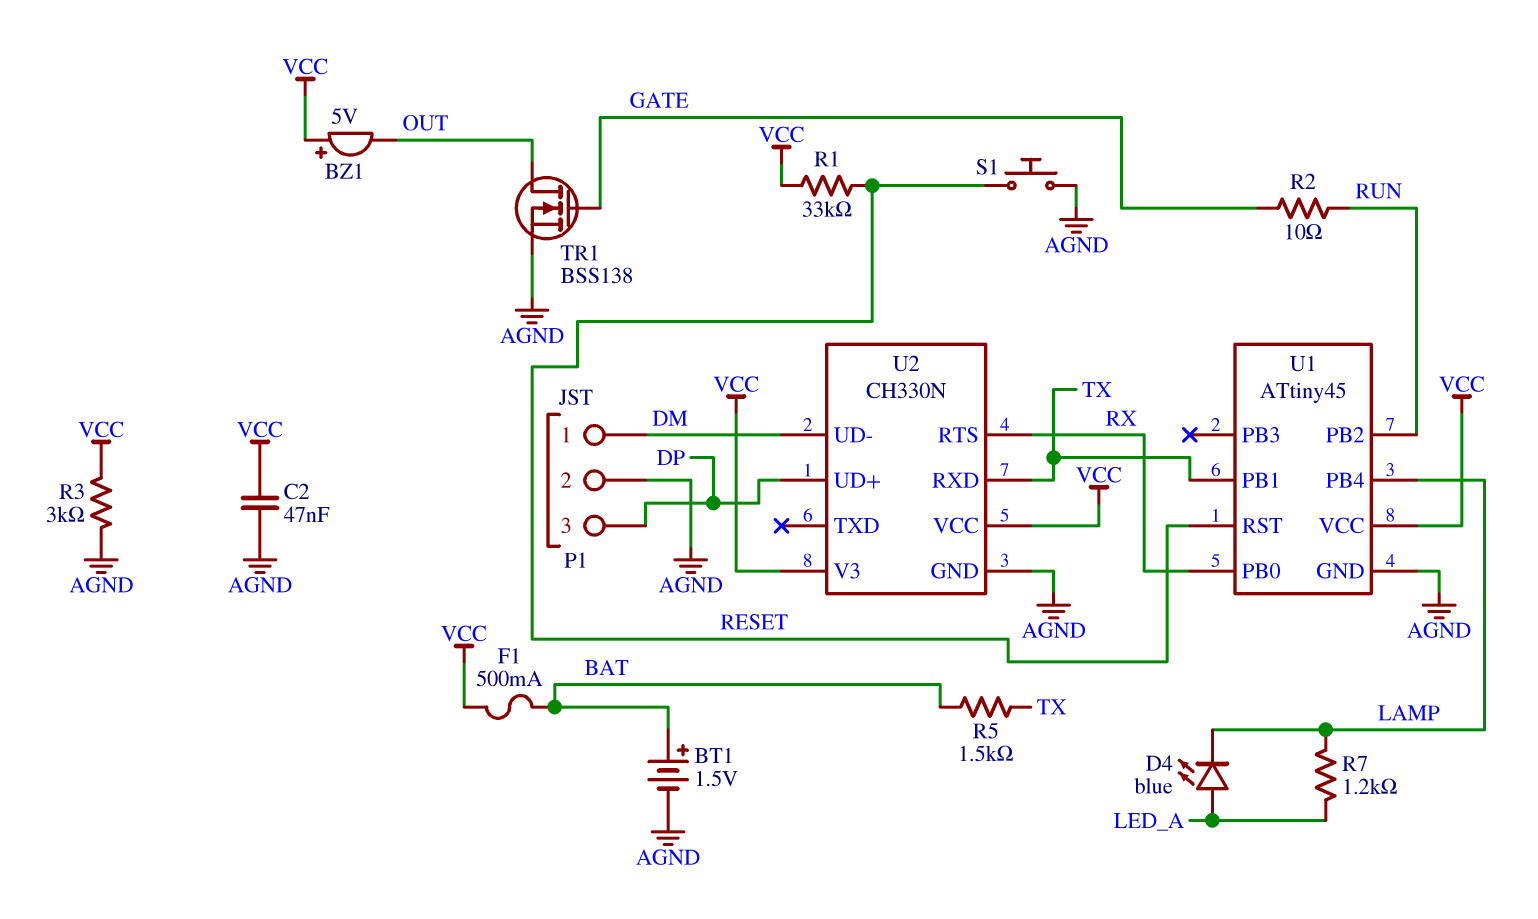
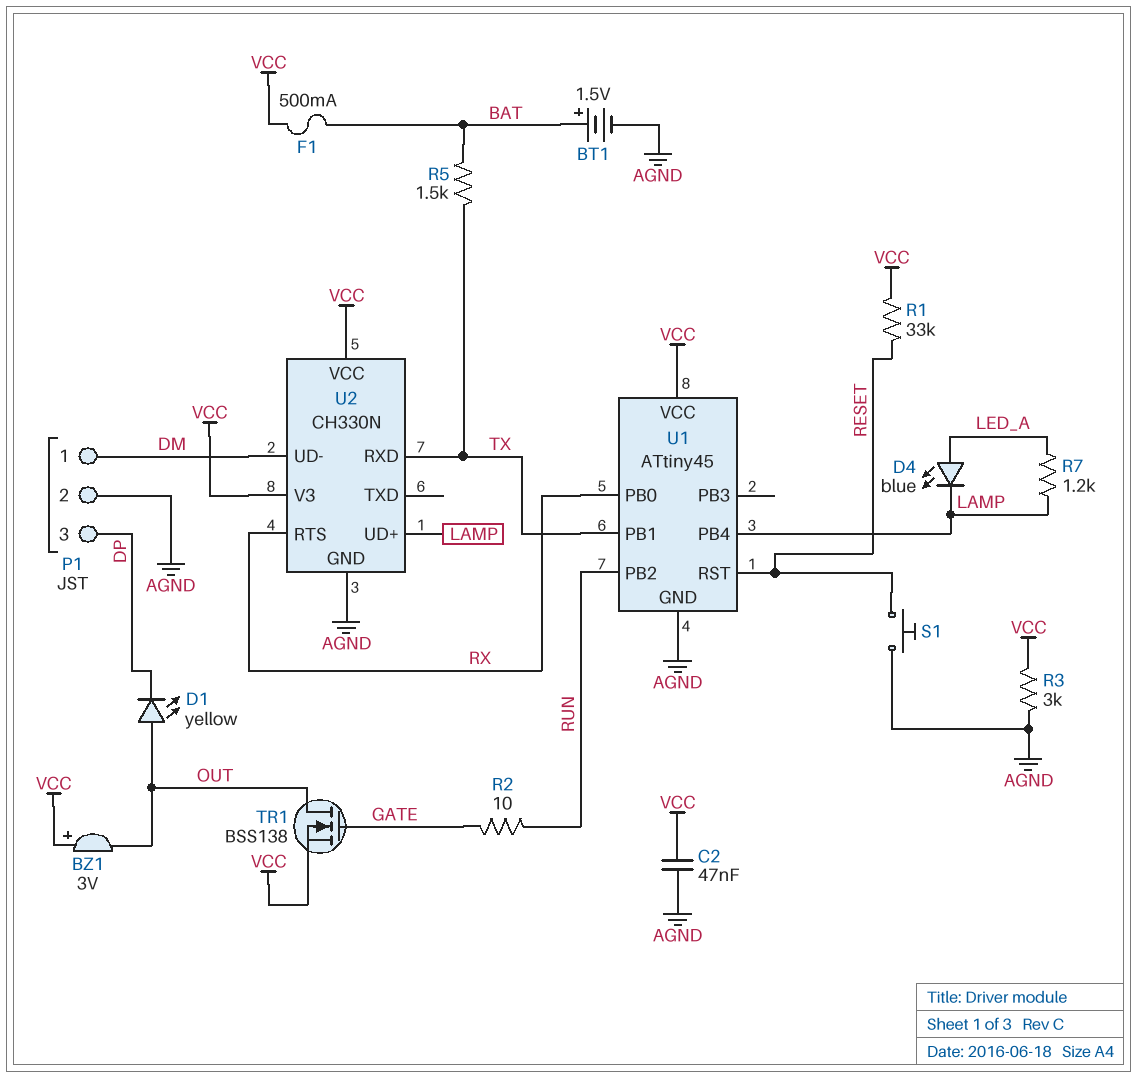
BZ1: buzzer 5V (plus VCC, minus OUT) -> buzzer 3V (plus VCC, minus OUT)
D1: none -> LED yellow (A OUT, K DP)
TR1: NMOS BSS138 (G GATE, D OUT, S AGND) -> NMOS BSS138 (G GATE, D OUT, S VCC)
U2 pin UD+: DP -> LAMP

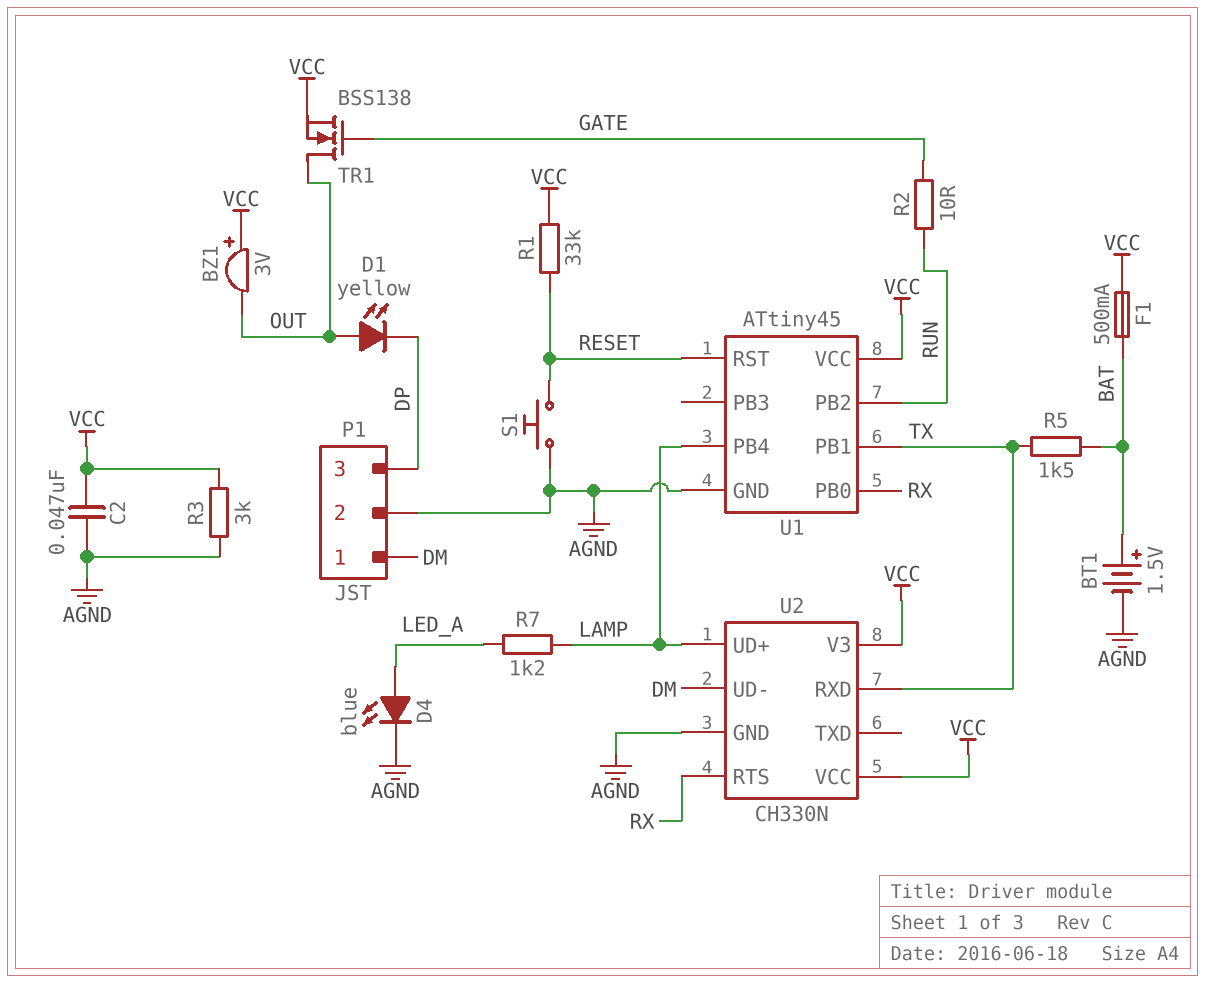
D4: LED blue (A LED_A, K LAMP) -> LED blue (A LED_A, K AGND)

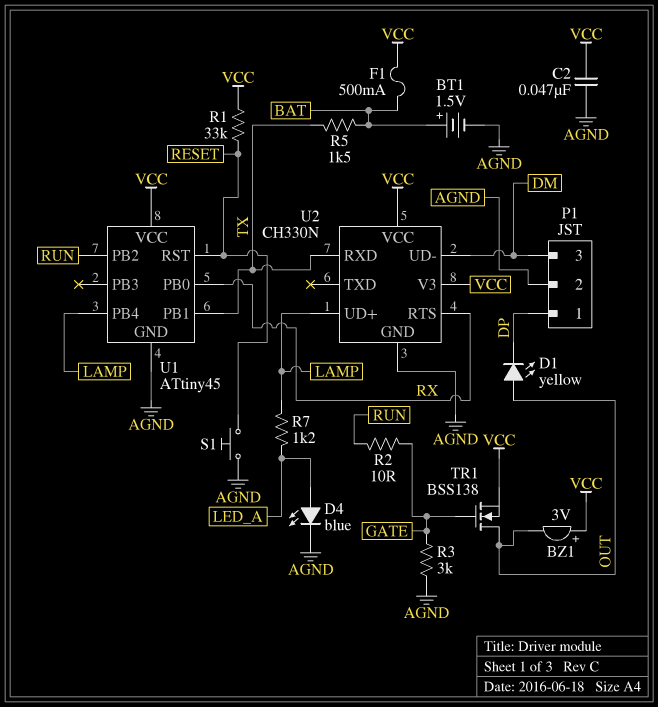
P1 pin 1: DM -> DP
P1 pin 3: DP -> DM
R3: 3k (AGND, VCC) -> 3k (AGND, GATE)

